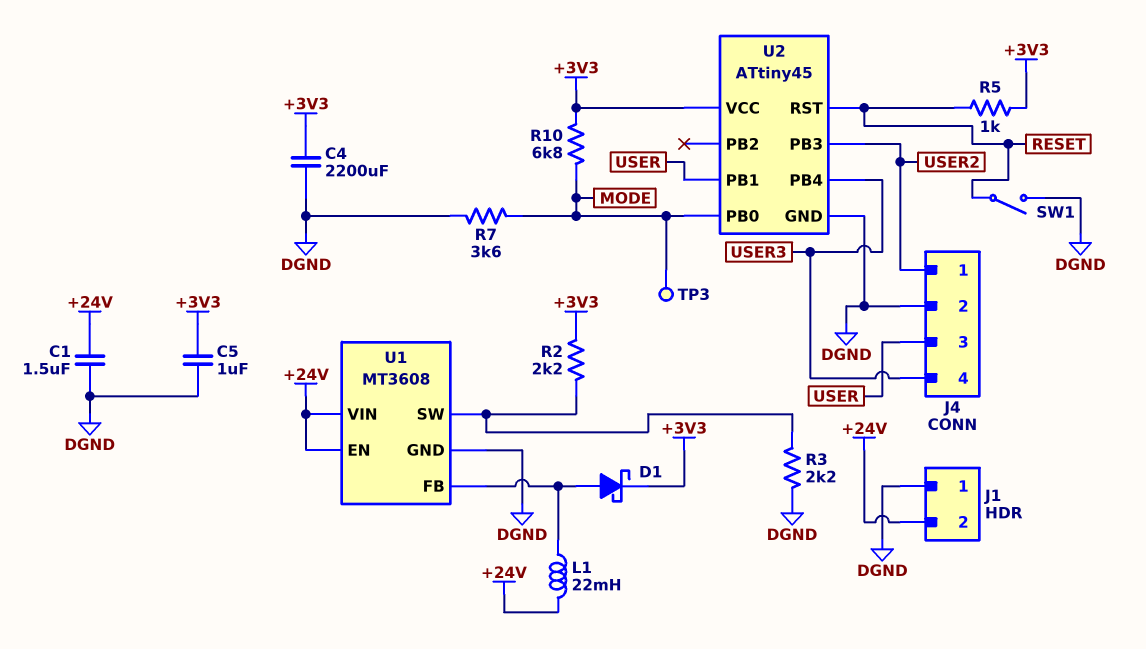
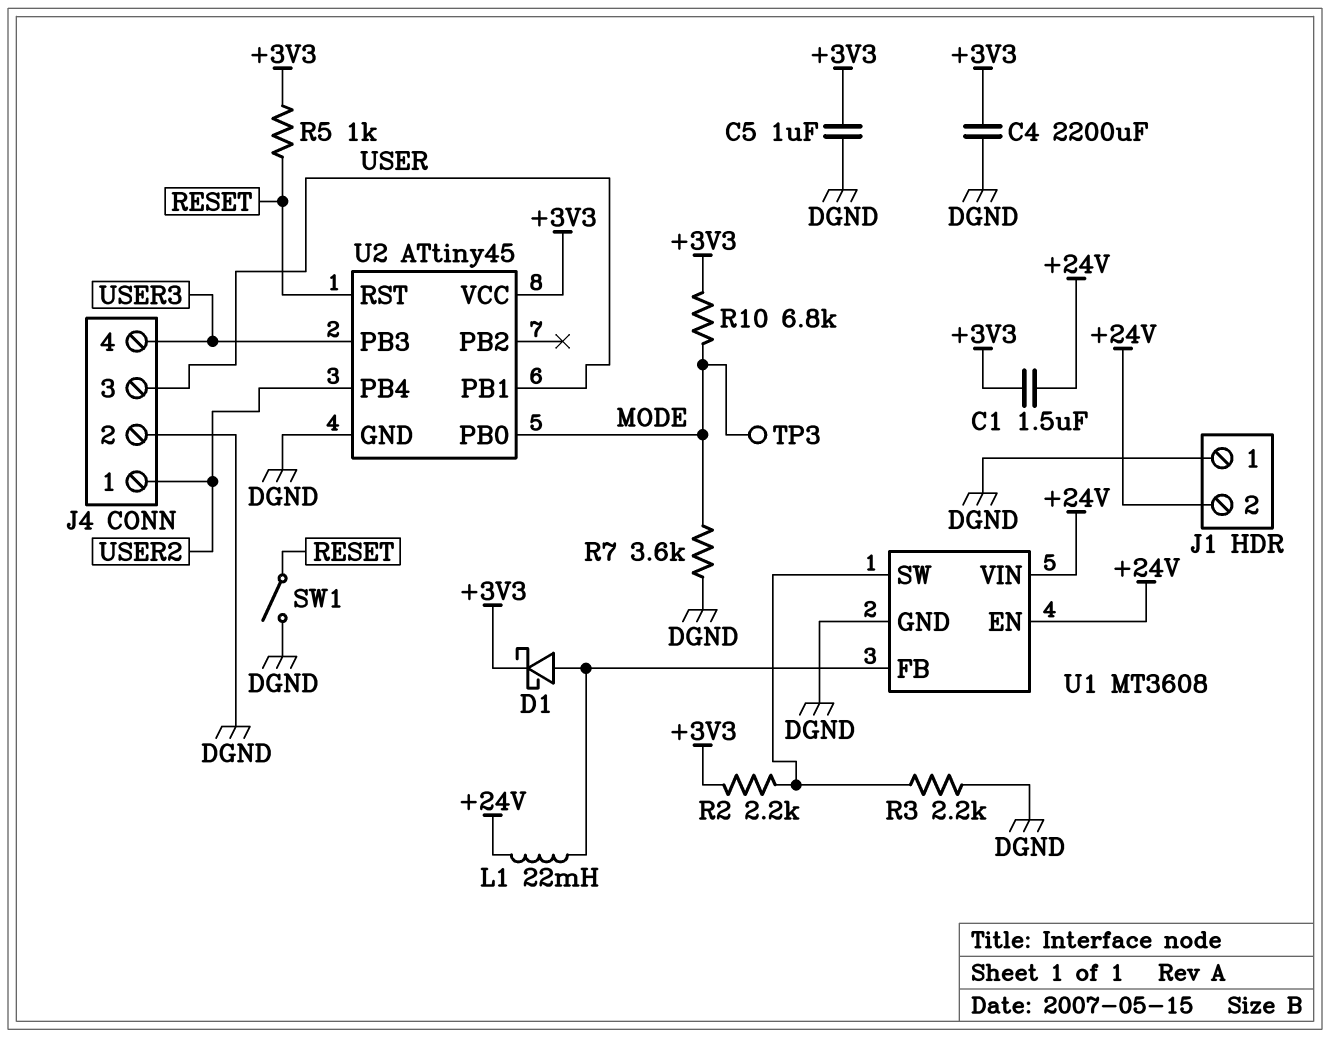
C1: 1.5uF (+24V, DGND) -> 1.5uF (+3V3, +24V)
U2 pin PB3: USER2 -> USER3
U2 pin PB4: USER3 -> USER2

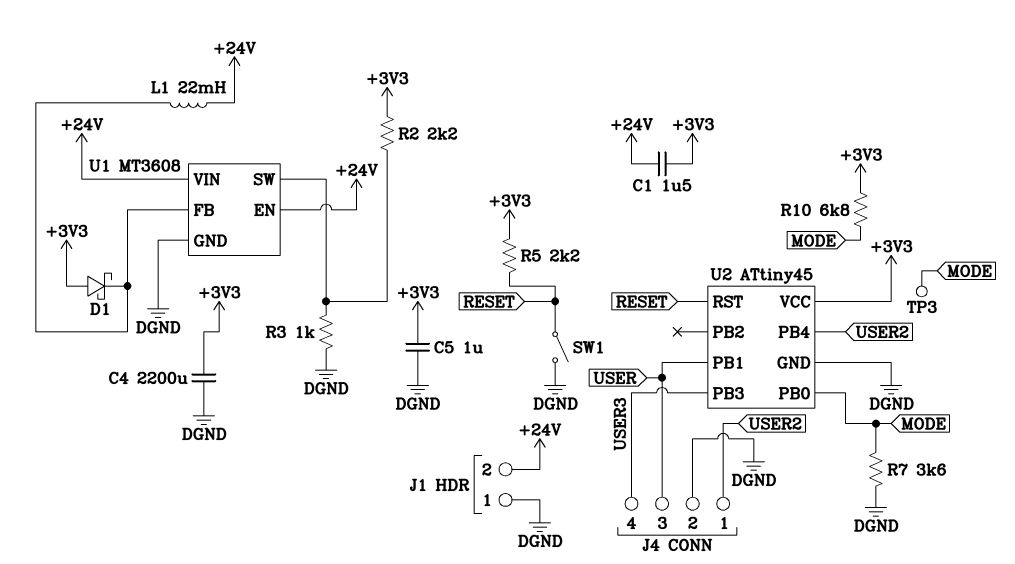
D1: schottky (A U1/FB, K +3V3) -> schottky (A +3V3, K U1/FB)
R3: 2.2k (DGND, U1/SW) -> 1k (DGND, U1/SW)
R5: 1k (+3V3, RESET) -> 2.2k (+3V3, RESET)

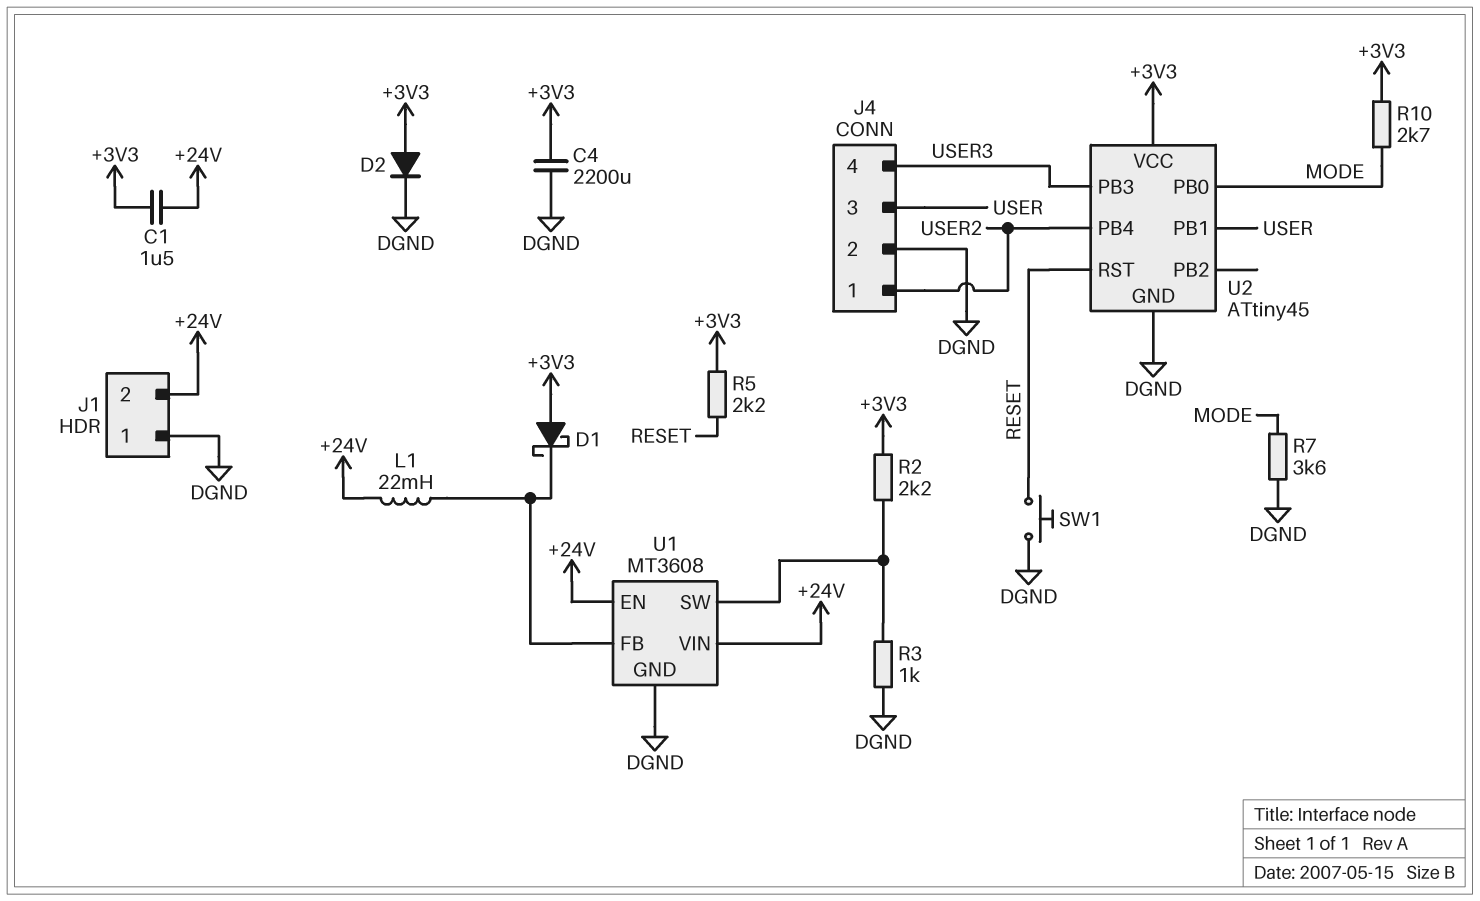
C5: 1uF (+3V3, DGND) -> none
D2: none -> diode (A +3V3, K DGND)
R10: 6.8k (+3V3, MODE) -> 2.7k (+3V3, MODE)
SW1: switch (DGND, RESET) -> button (DGND, RESET)
TP3: test point (MODE) -> none

